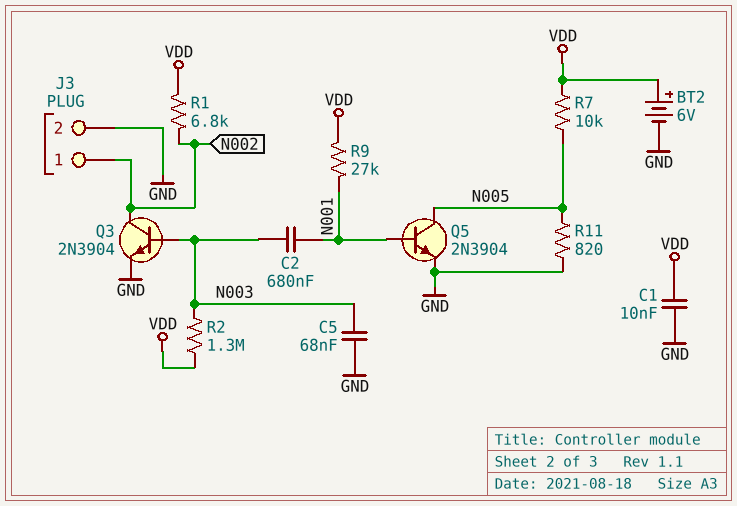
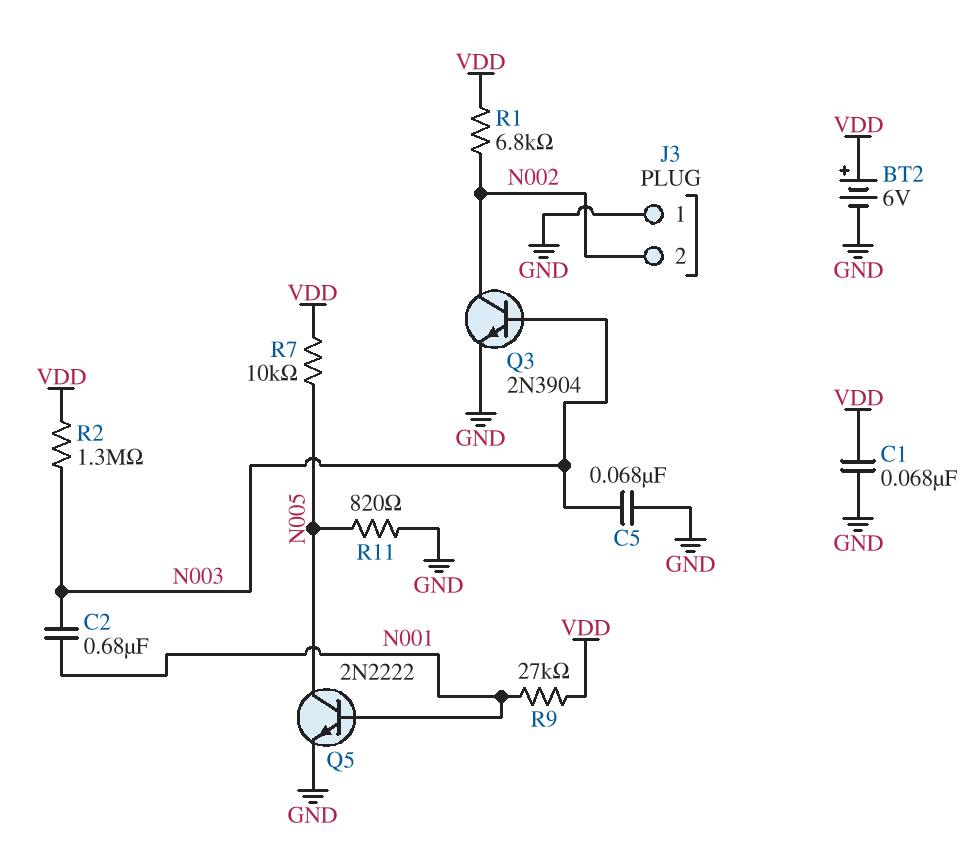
C1: 10nF (GND, VDD) -> 68nF (GND, VDD)
J3 pin 1: N002 -> GND
J3 pin 2: GND -> N002
Q5: NPN 2N3904 (B N001, C N005, E GND) -> NPN 2N2222 (B N001, C N005, E GND)

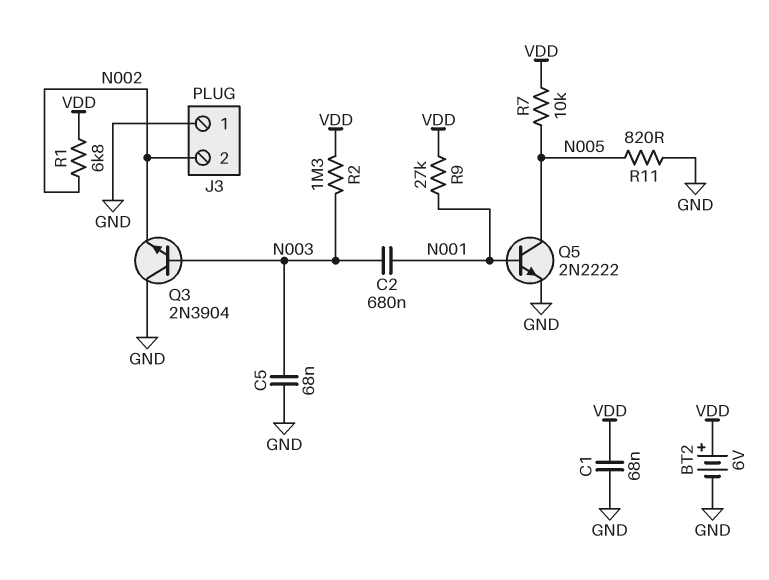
Q3: NPN 2N3904 (B N003, C N002, E GND) -> NPN 2N3904 (B N003, C GND, E N002)

